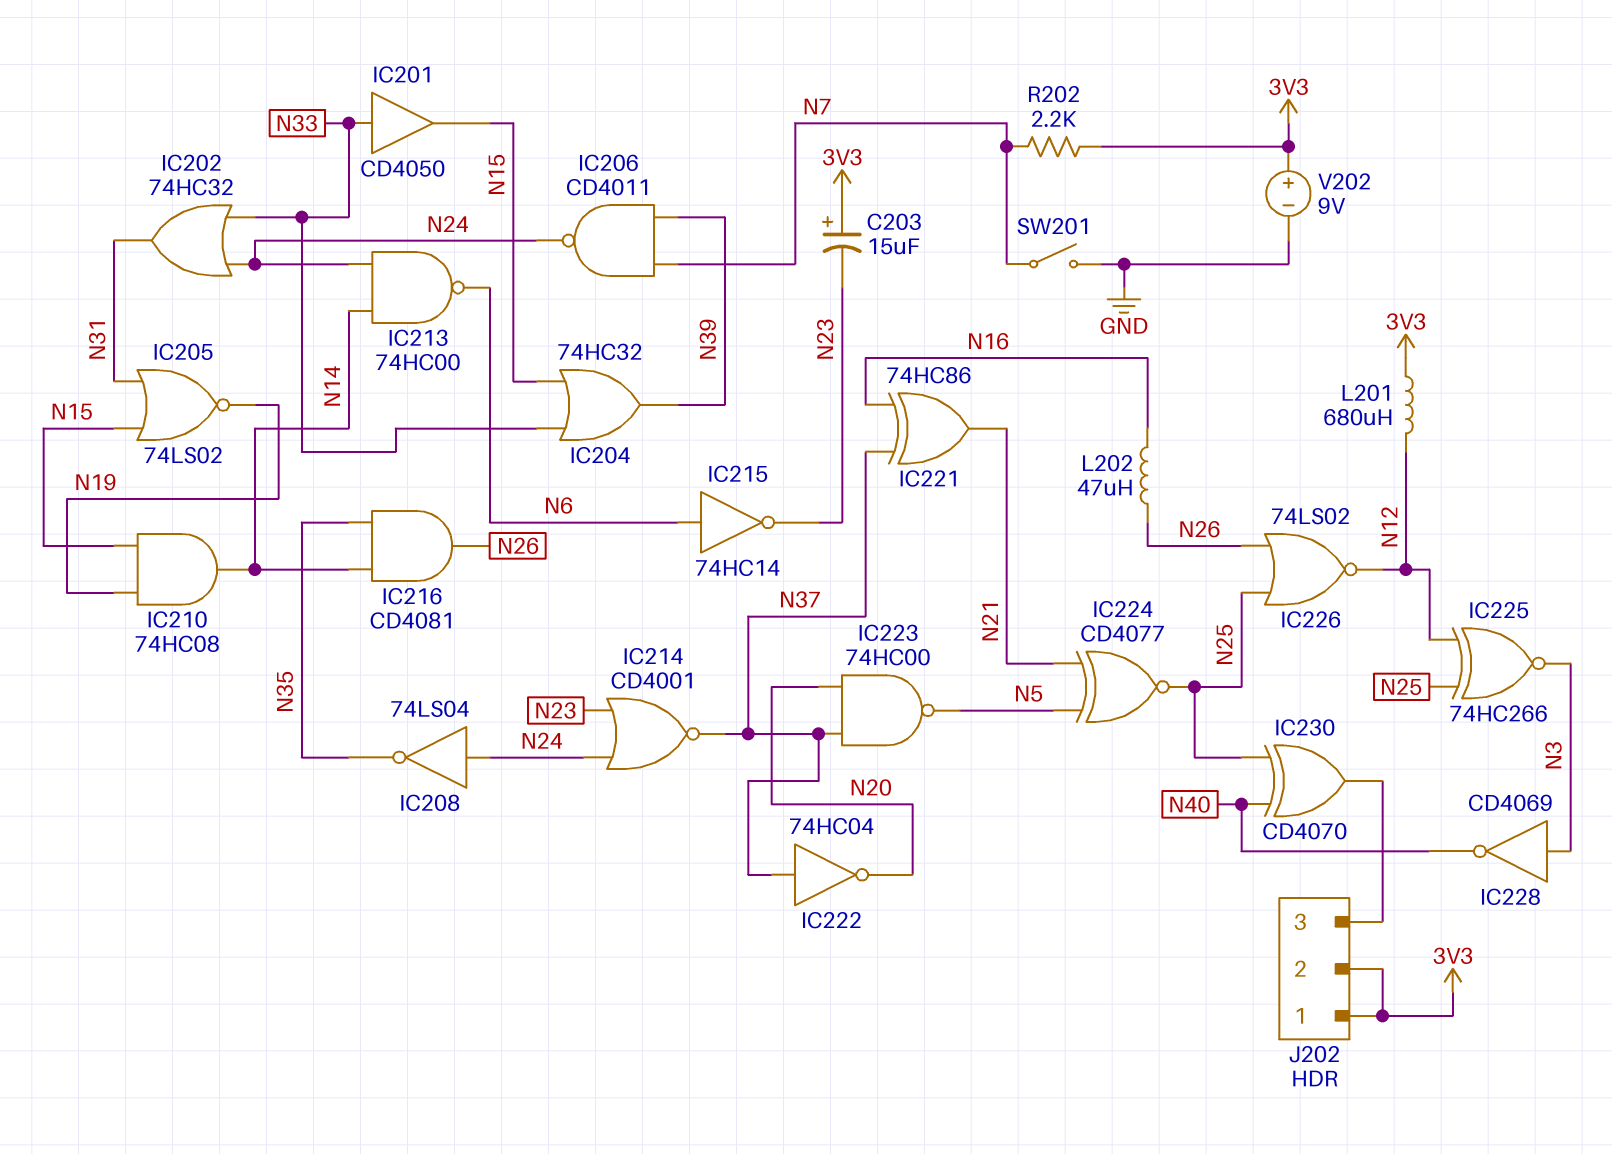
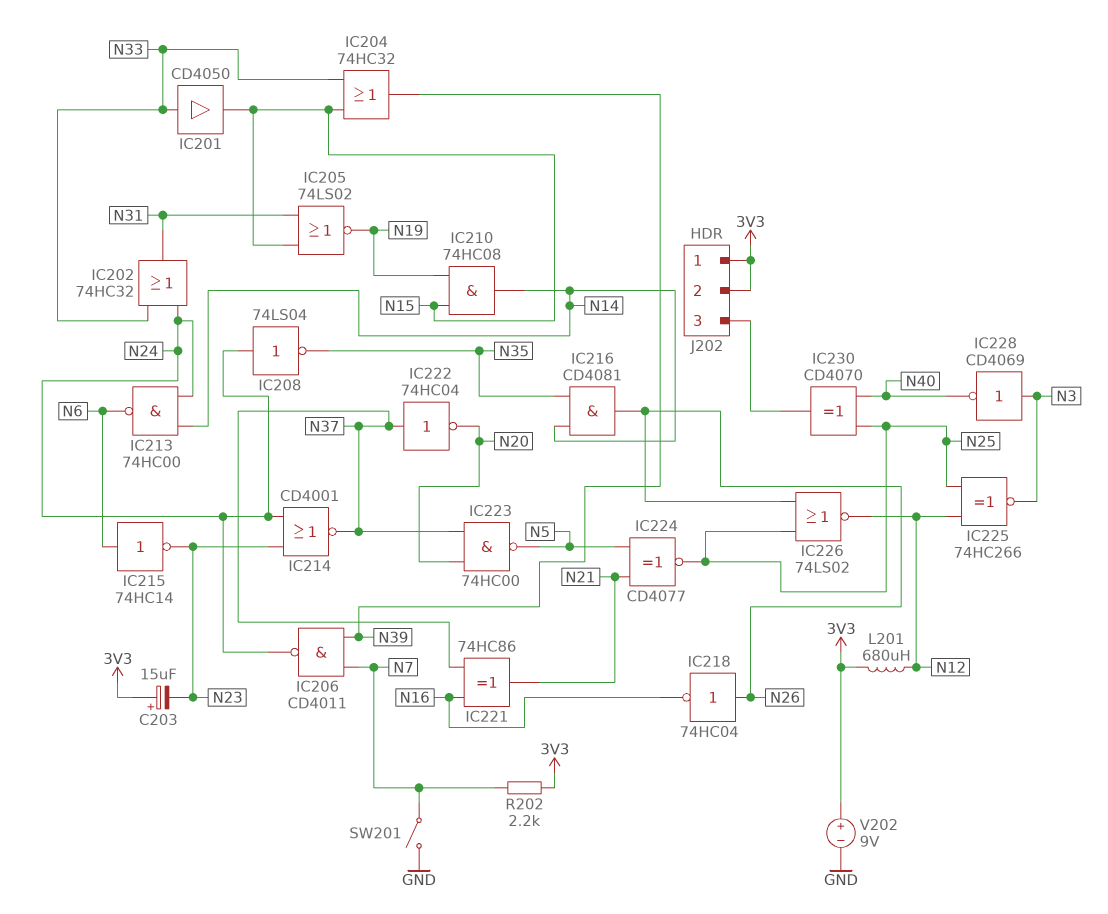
IC218: none -> NOT 74HC04 (in N26, out N16)
L202: 47uH (N16, N26) -> none

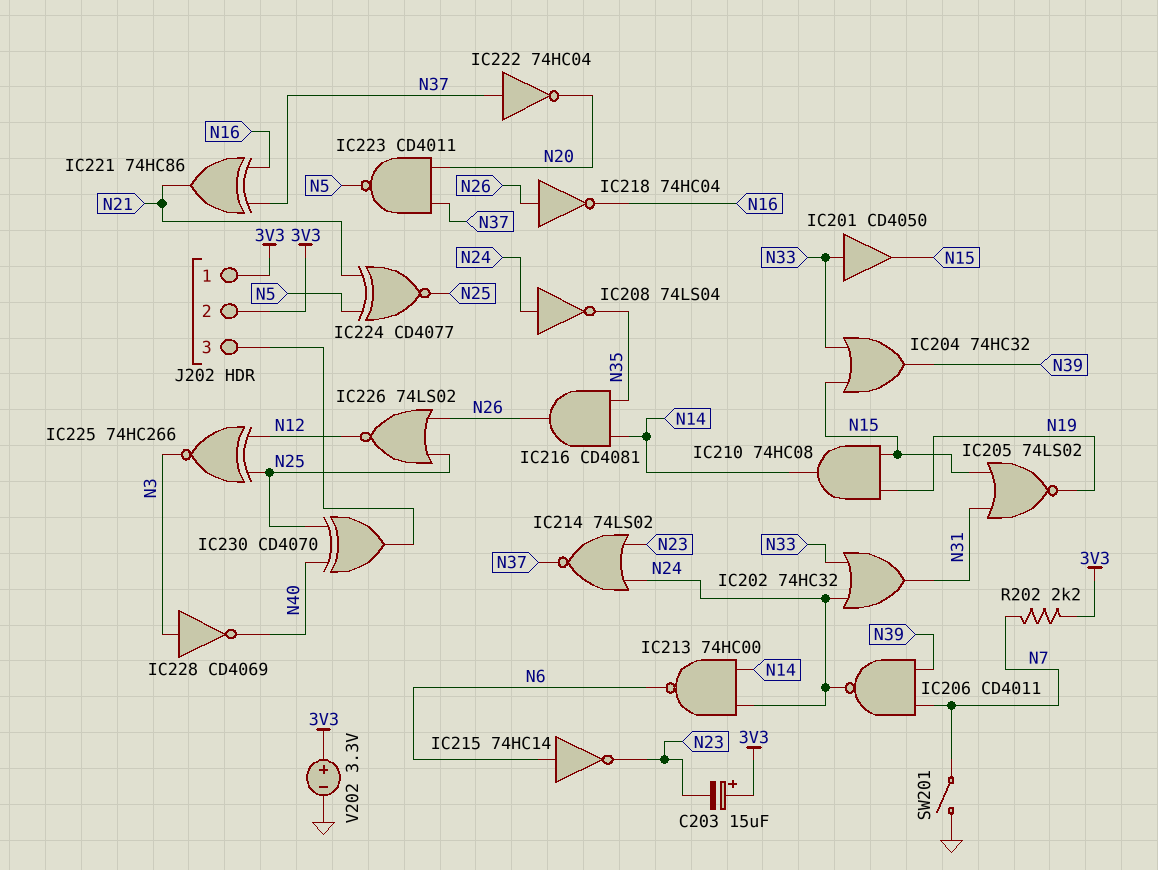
IC214: NOR CD4001 (in N23, in N24, out N37) -> NOR 74LS02 (in N23, in N24, out N37)
IC223: NAND 74HC00 (in N20, in N37, out N5) -> NAND CD4011 (in N20, in N37, out N5)
L201: 680uH (3V3, N12) -> none
V202: 9V (plus 3V3, minus GND) -> 3.3V (plus 3V3, minus GND)

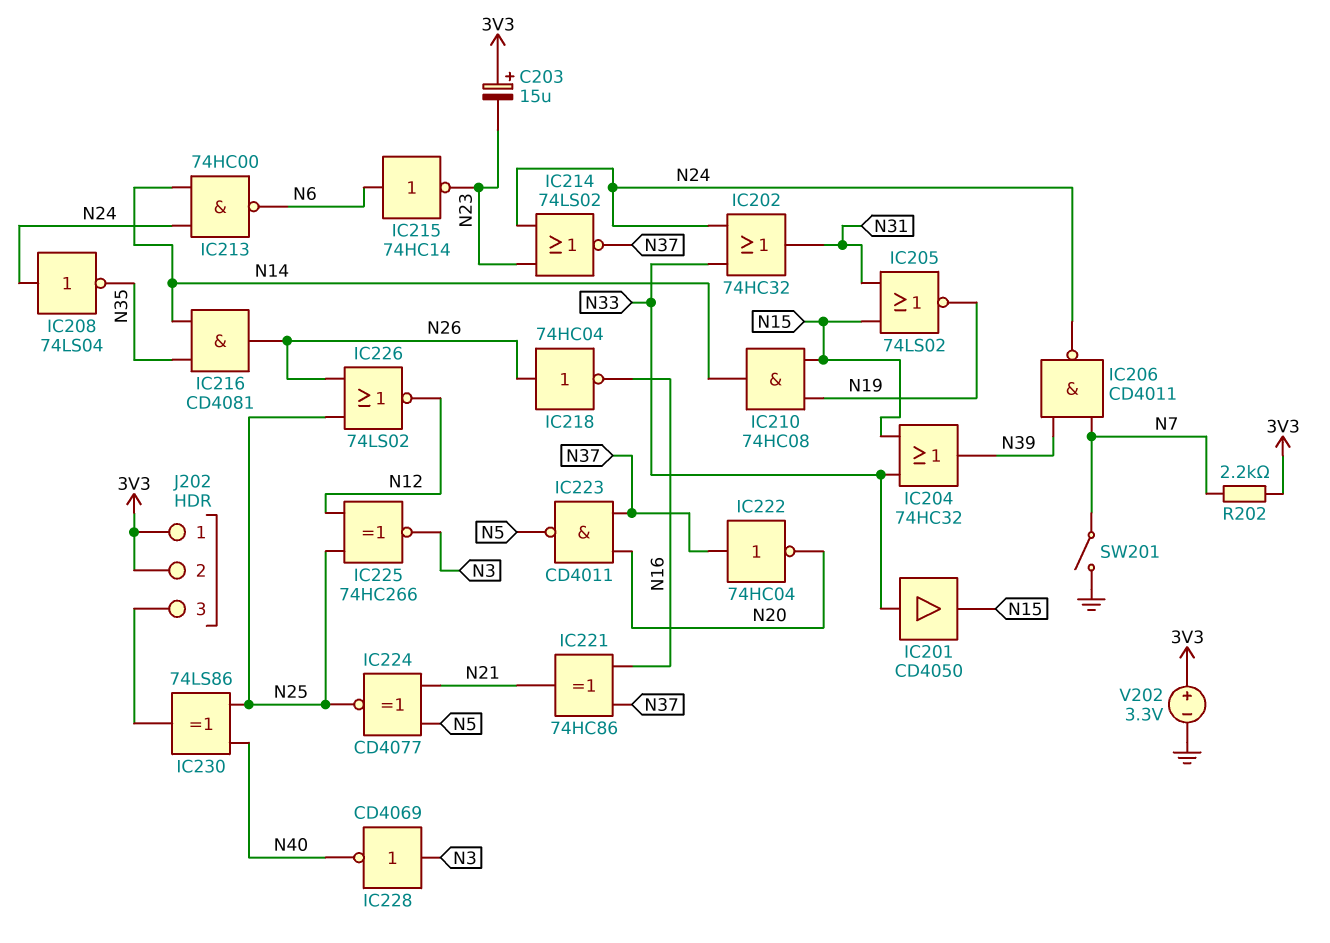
IC230: XOR CD4070 (in N25, in N40, out J202/3) -> XOR 74LS86 (in N25, in N40, out J202/3)

